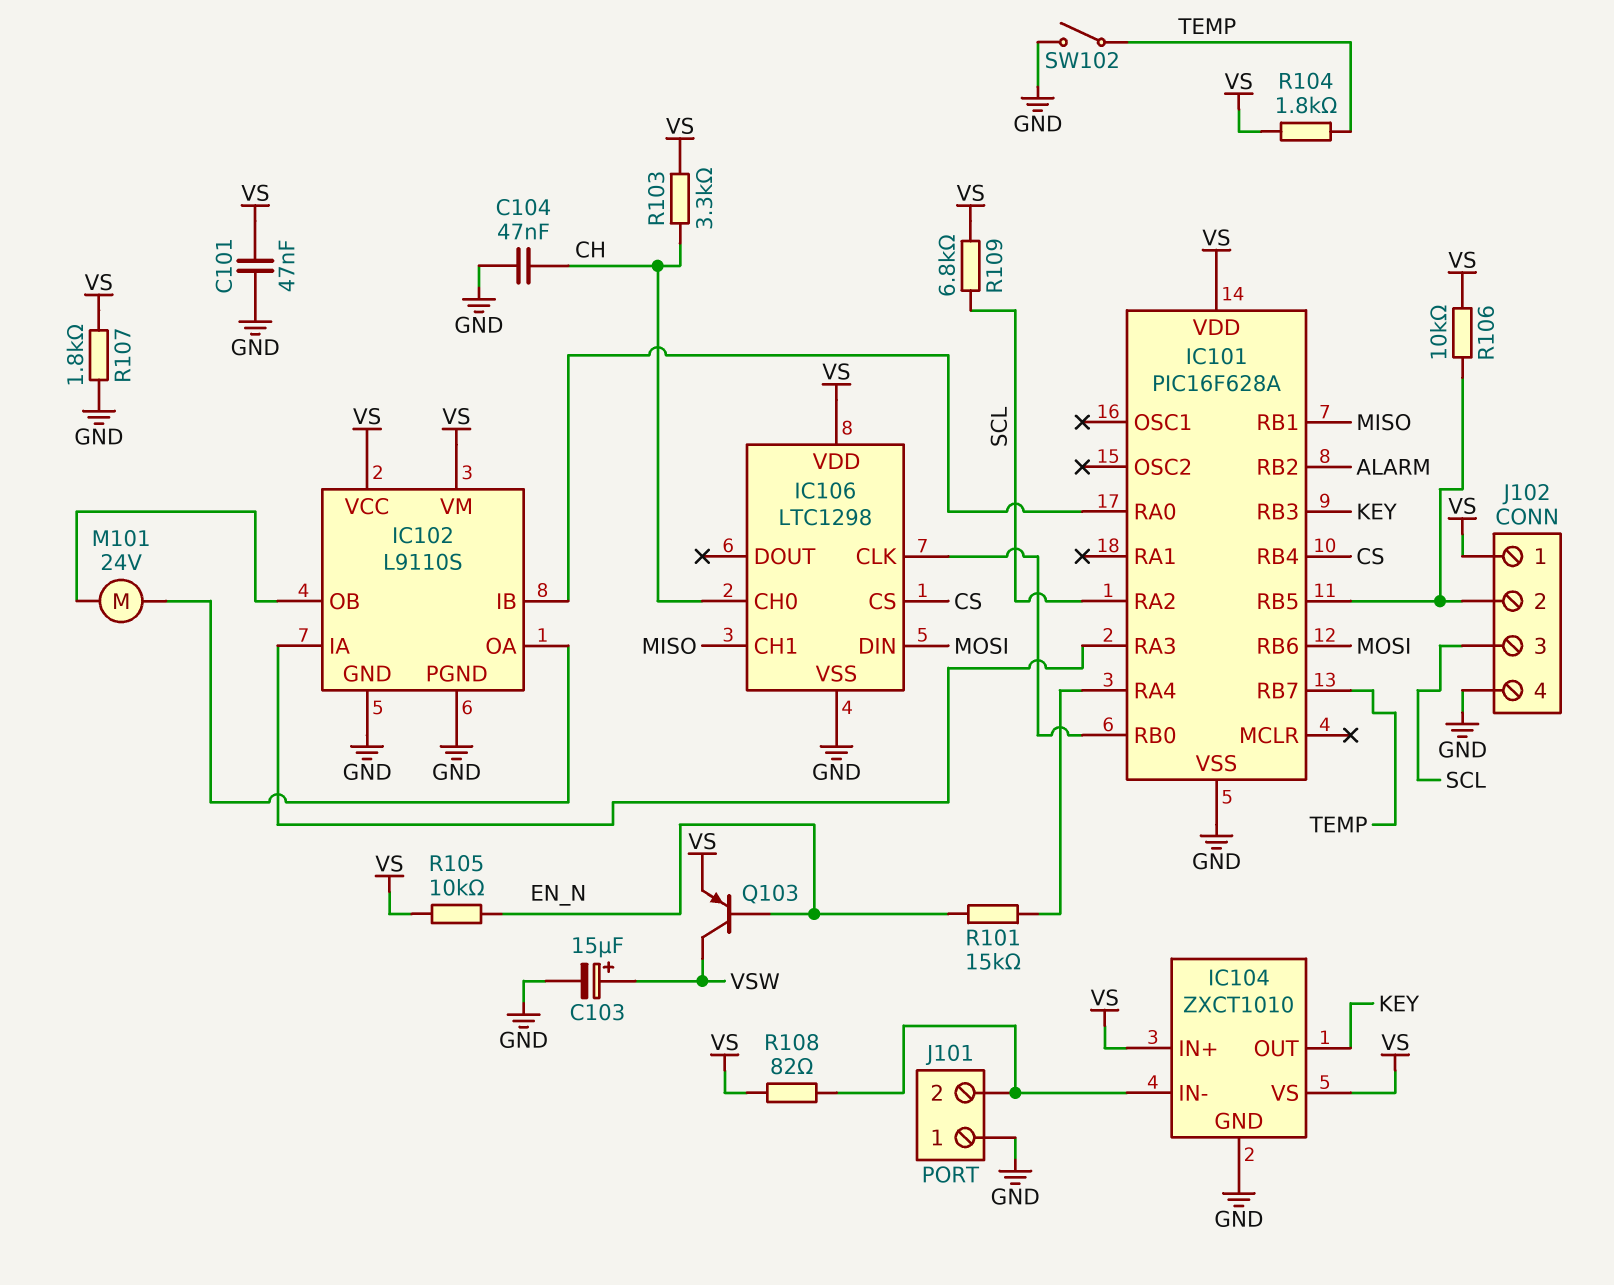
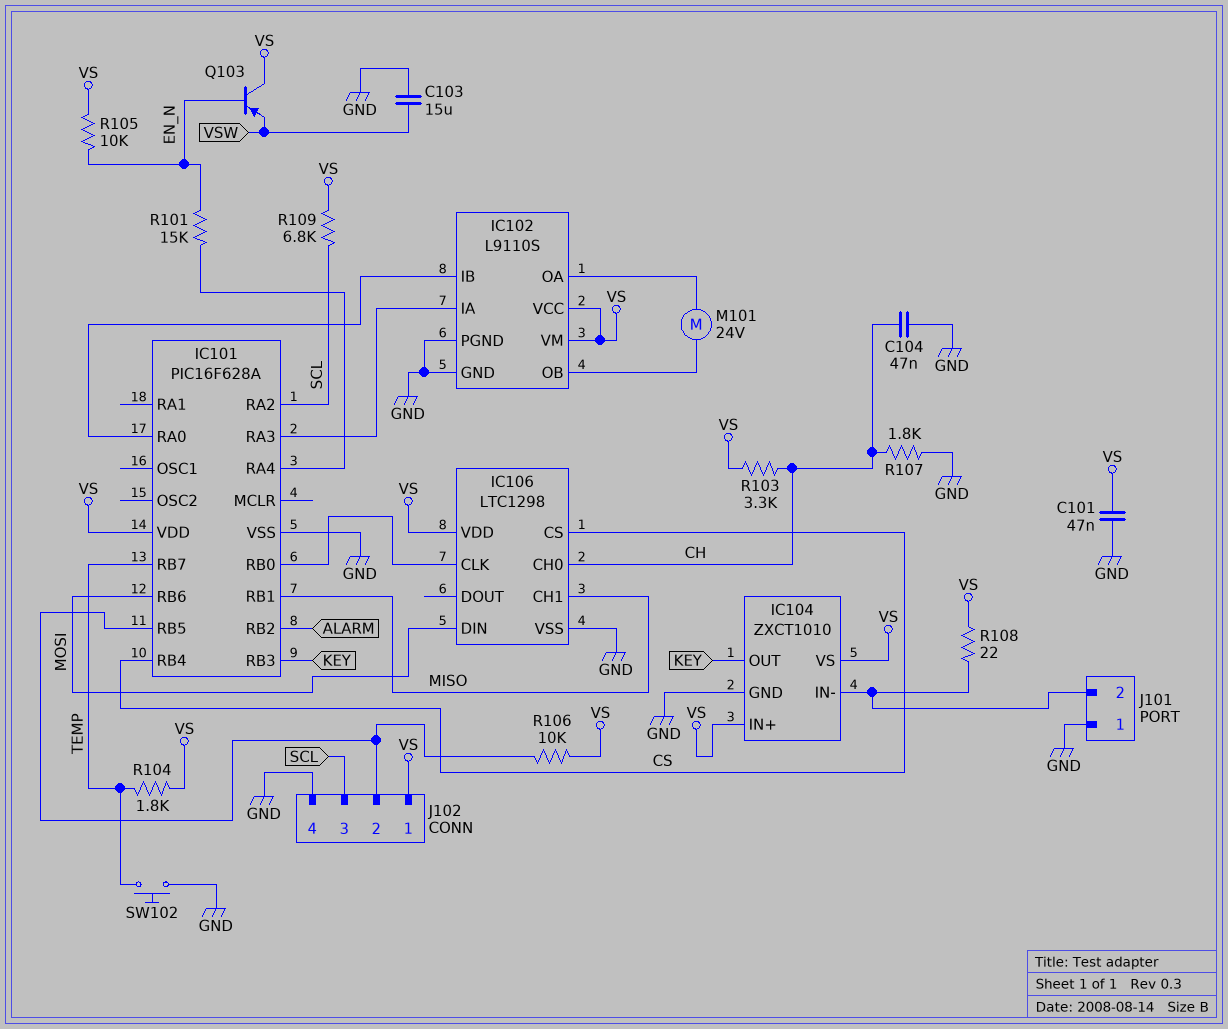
C103: 15uF (plus VSW, minus GND) -> 15uF (GND, VSW)
Q103: PNP (B EN_N, C VSW, E VS) -> PNP (B EN_N, C VS, E VSW)
R107: 1.8k (GND, VS) -> 1.8k (CH, GND)
R108: 82 (IC104/IN-, VS) -> 22 (IC104/IN-, VS)
SW102: switch (GND, TEMP) -> button (GND, TEMP)

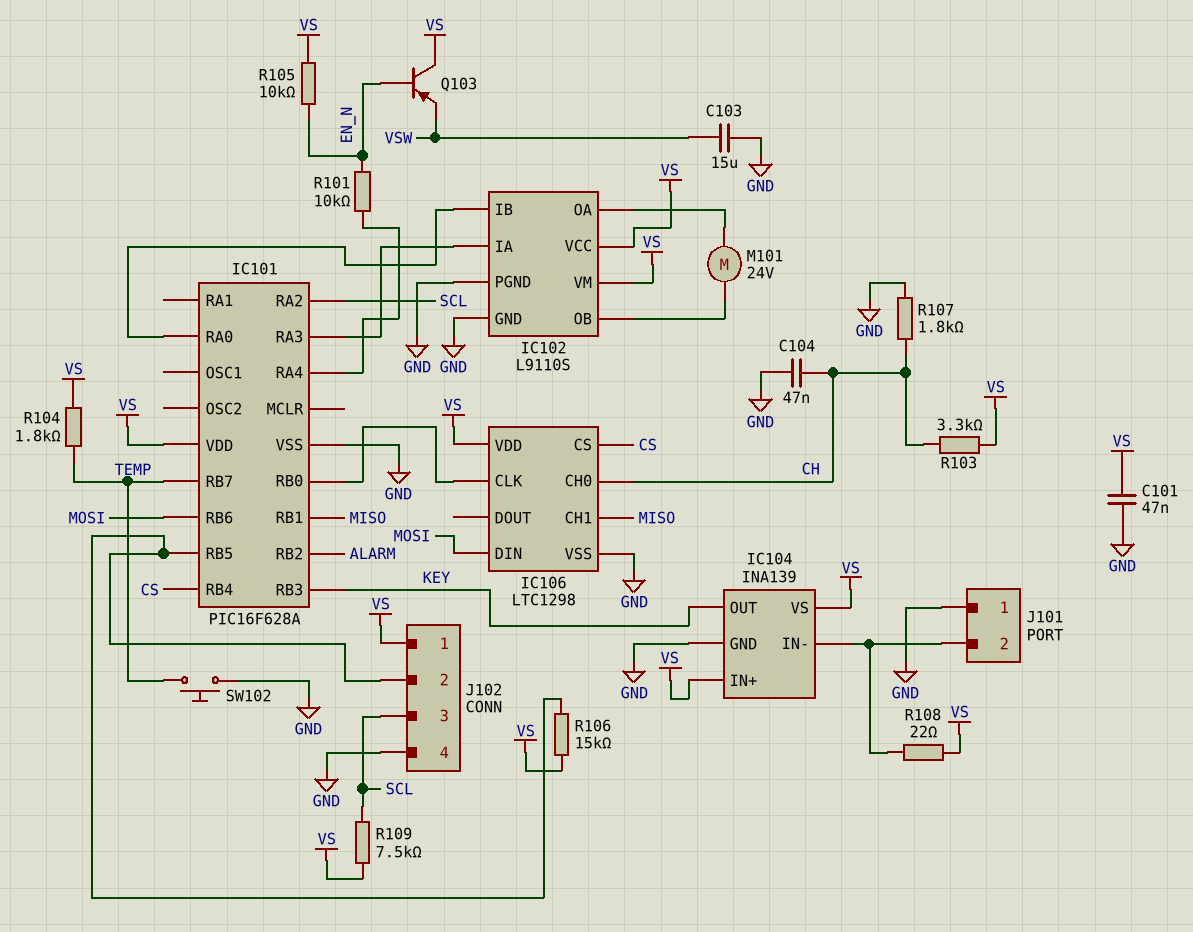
IC104: ZXCT1010 -> INA139
R101: 15k (EN_N, IC101/RA4) -> 10k (EN_N, IC101/RA4)
R106: 10k (IC101/RB5, VS) -> 15k (IC101/RB5, VS)
R109: 6.8k (SCL, VS) -> 7.5k (SCL, VS)

